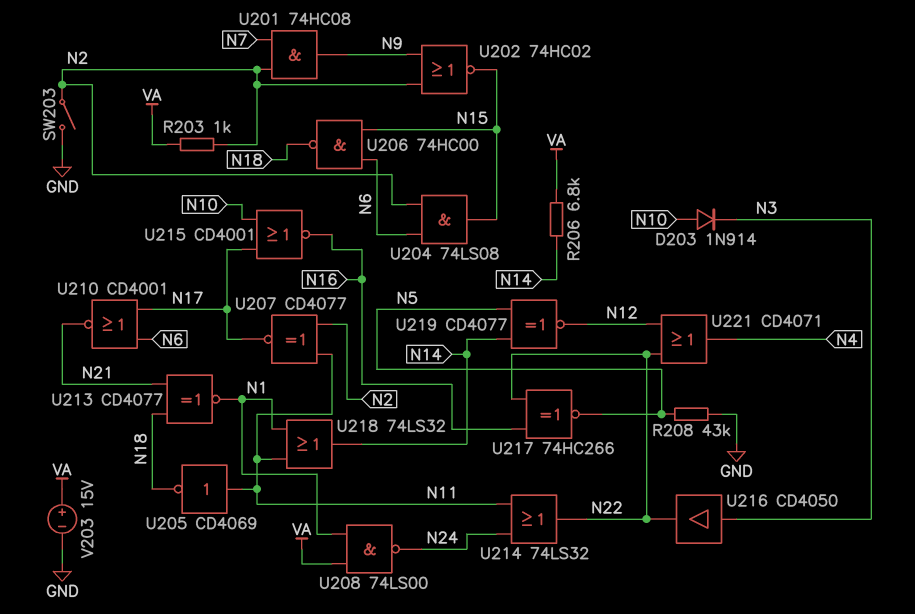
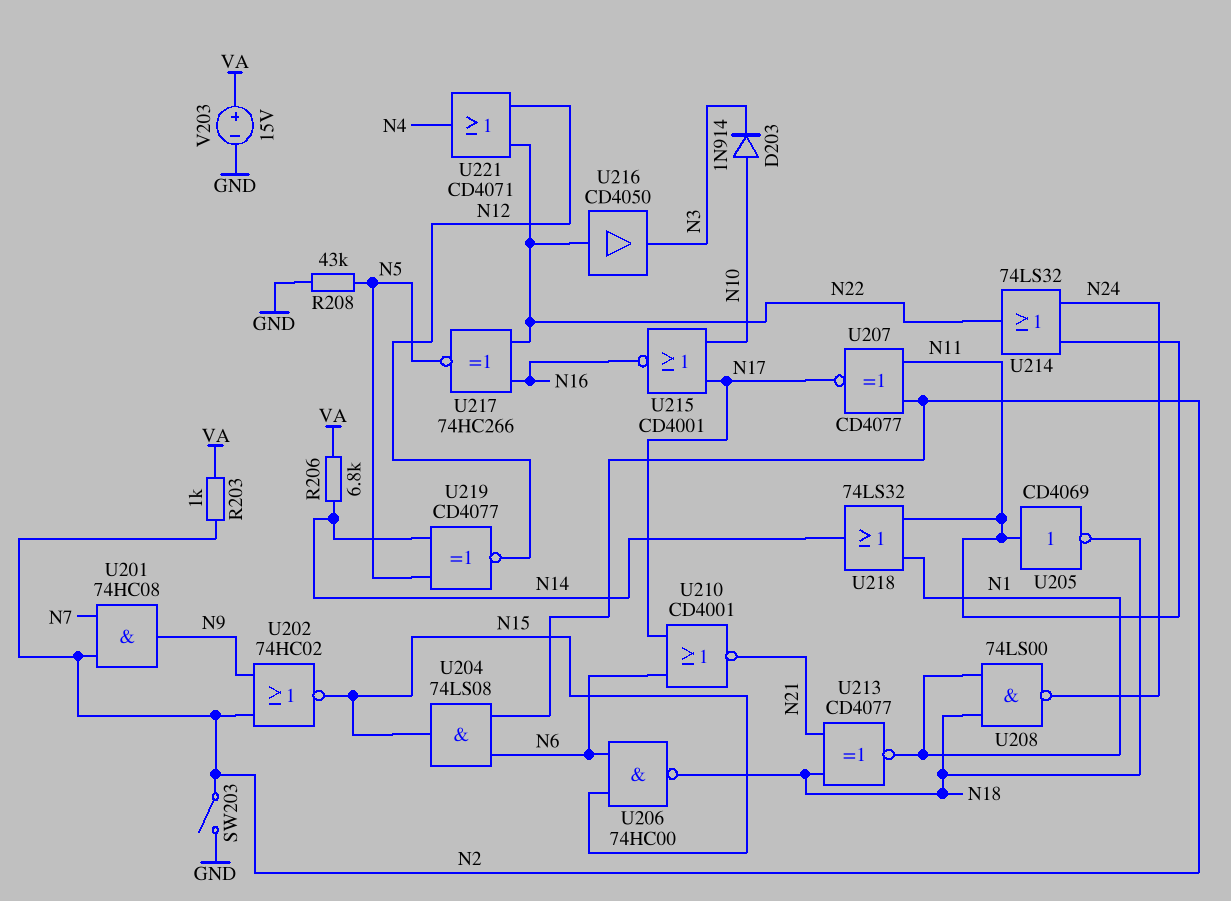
U208: NAND 74LS00 (in N1, in VA, out N24) -> NAND 74LS00 (in N1, in N18, out N24)
U216: buffer CD4050 (in N3, out N22) -> buffer CD4050 (in N22, out N3)

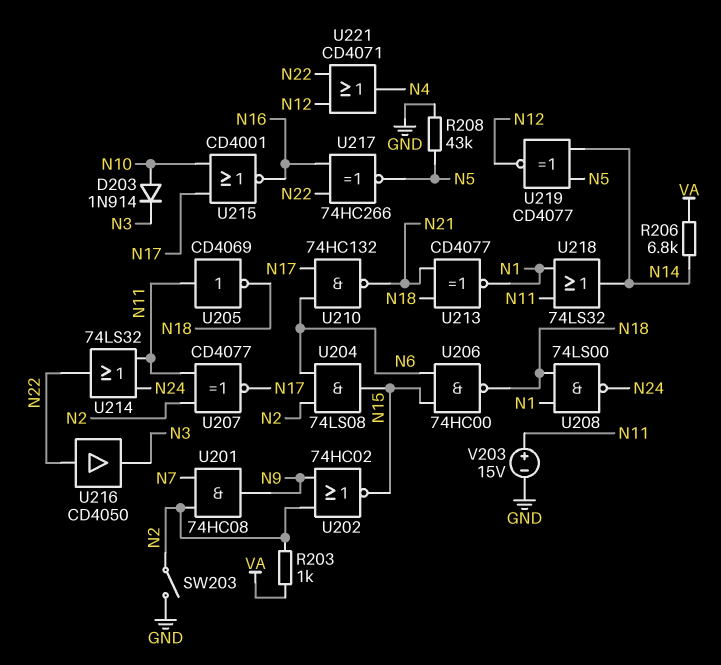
U210: NOR CD4001 (in N6, in N17, out N21) -> NAND 74HC132 (in N6, in N17, out N21)
V203: 15V (plus VA, minus GND) -> 15V (plus N11, minus GND)

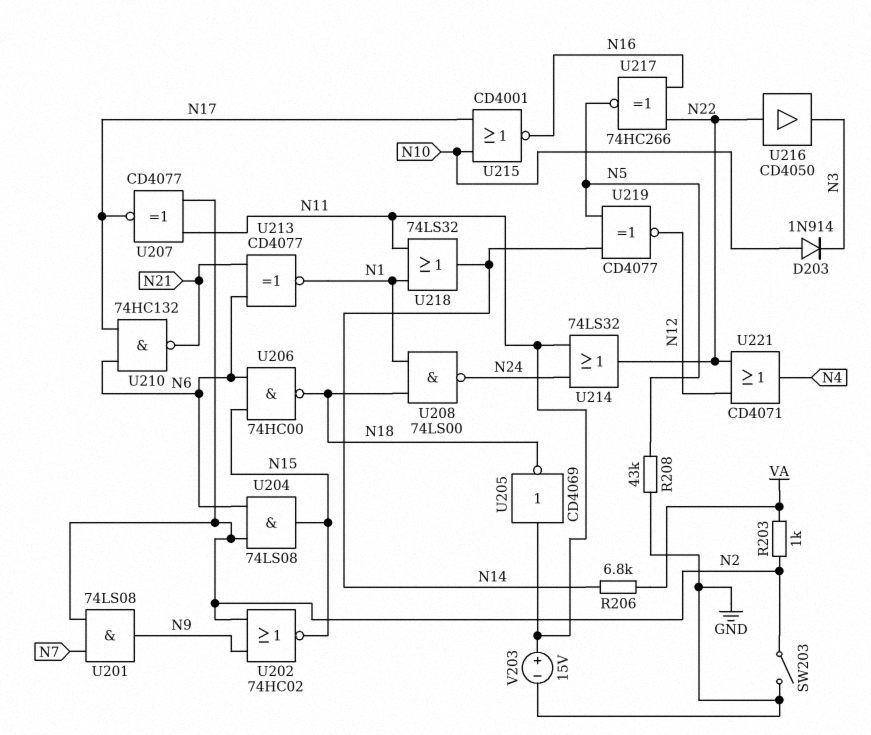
U201: AND 74HC08 (in N2, in N7, out N9) -> AND 74LS08 (in N2, in N7, out N9)
U213: XNOR CD4077 (in N18, in N21, out N1) -> XNOR CD4077 (in N6, in N21, out N1)

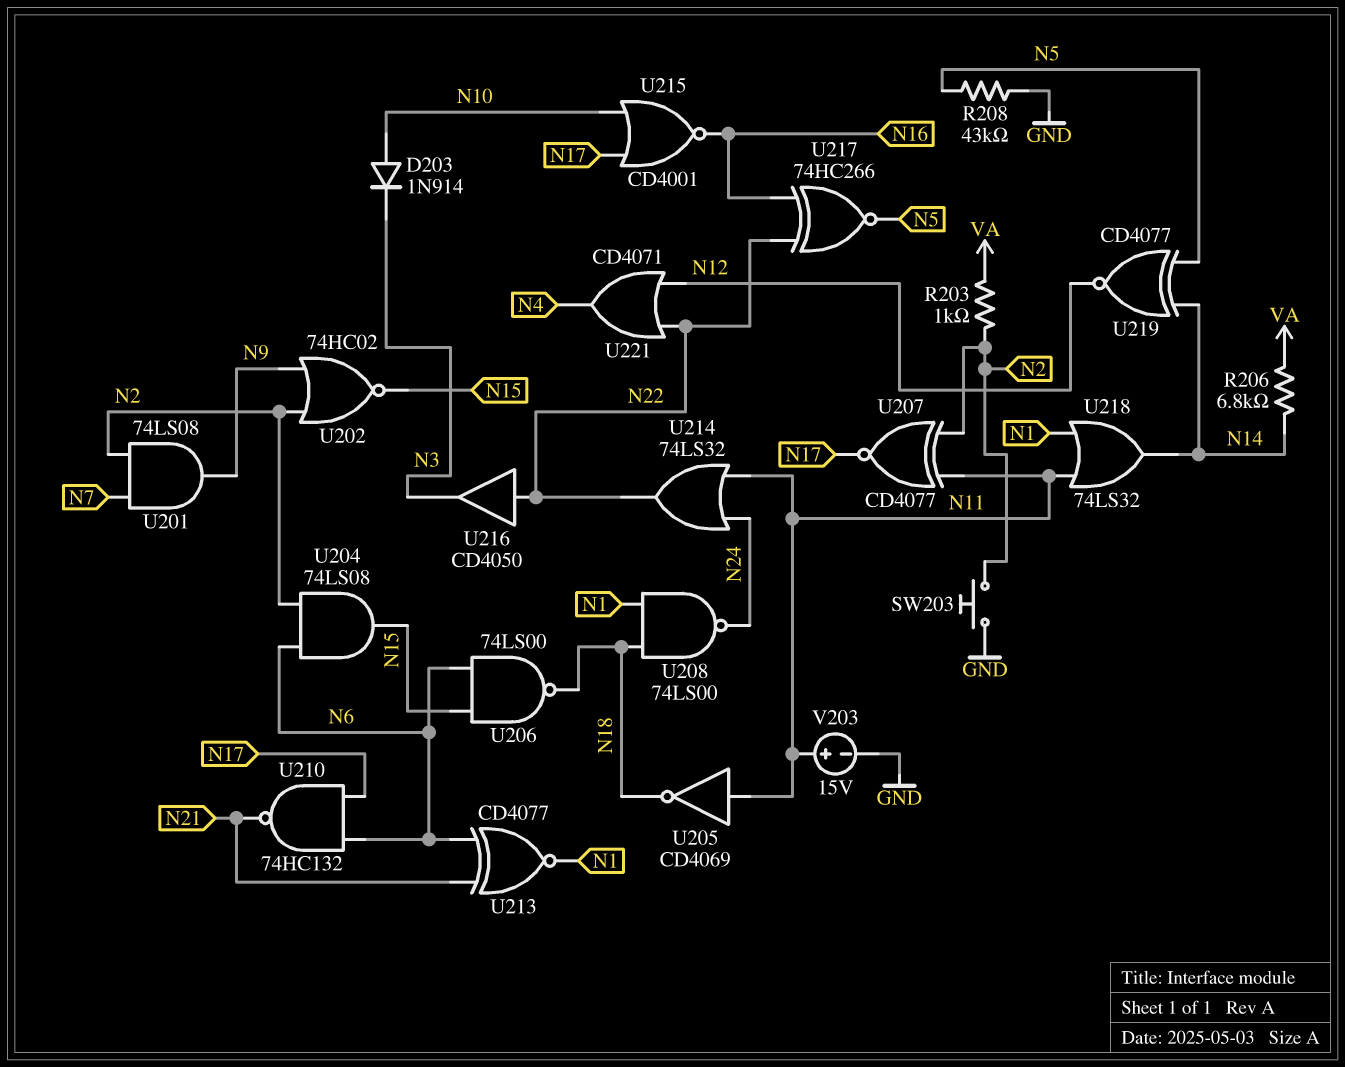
SW203: switch (GND, N2) -> button (GND, N2)
U206: NAND 74HC00 (in N6, in N15, out N18) -> NAND 74LS00 (in N6, in N15, out N18)

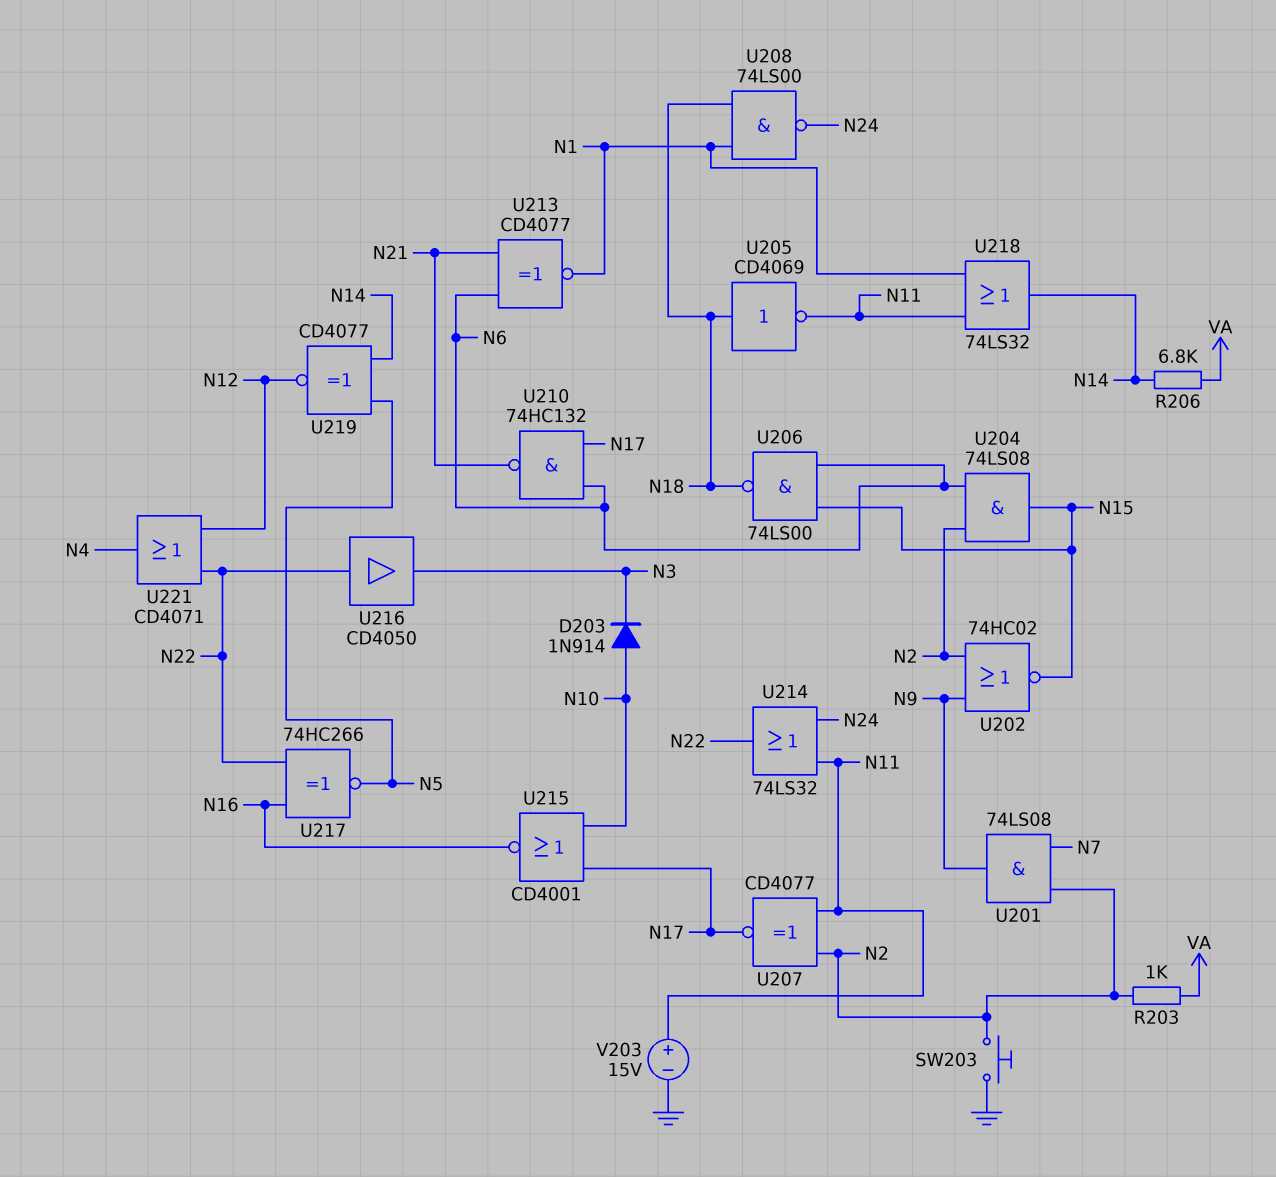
R208: 43k (GND, N5) -> none
U205: NOT CD4069 (in N11, out N18) -> NOT CD4069 (in N18, out N11)

